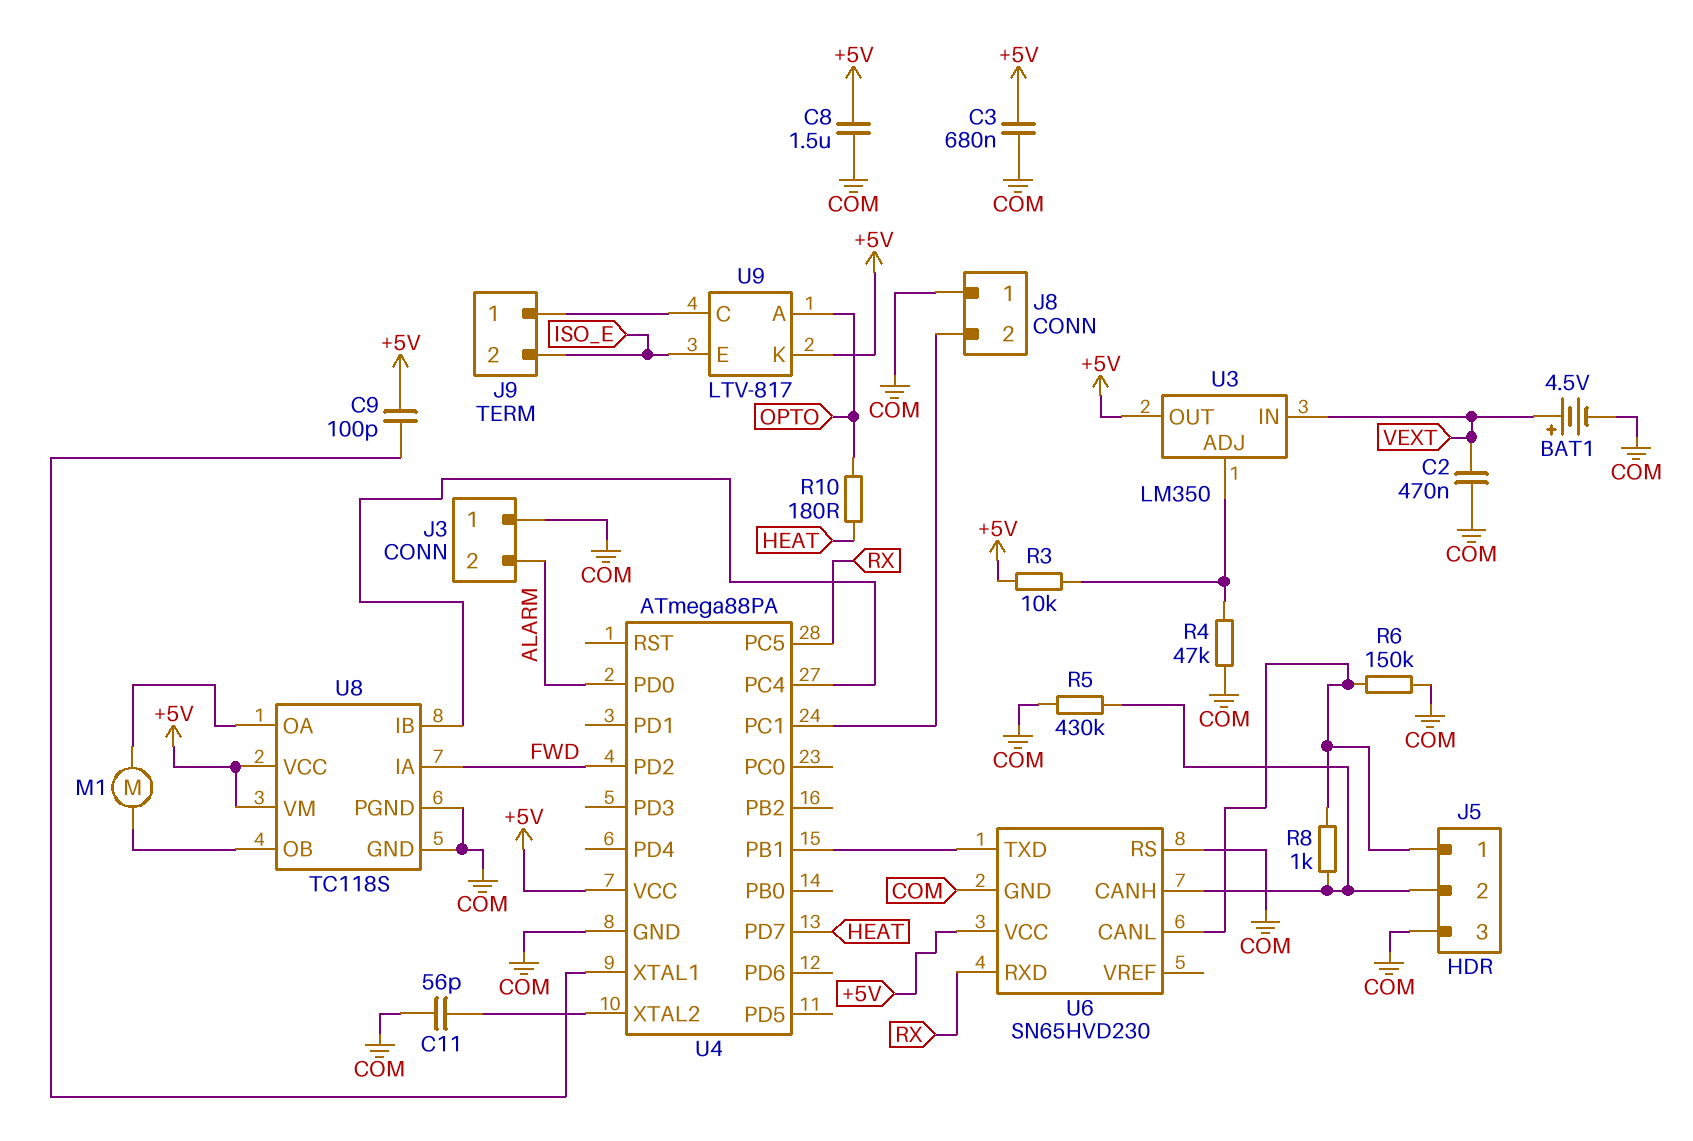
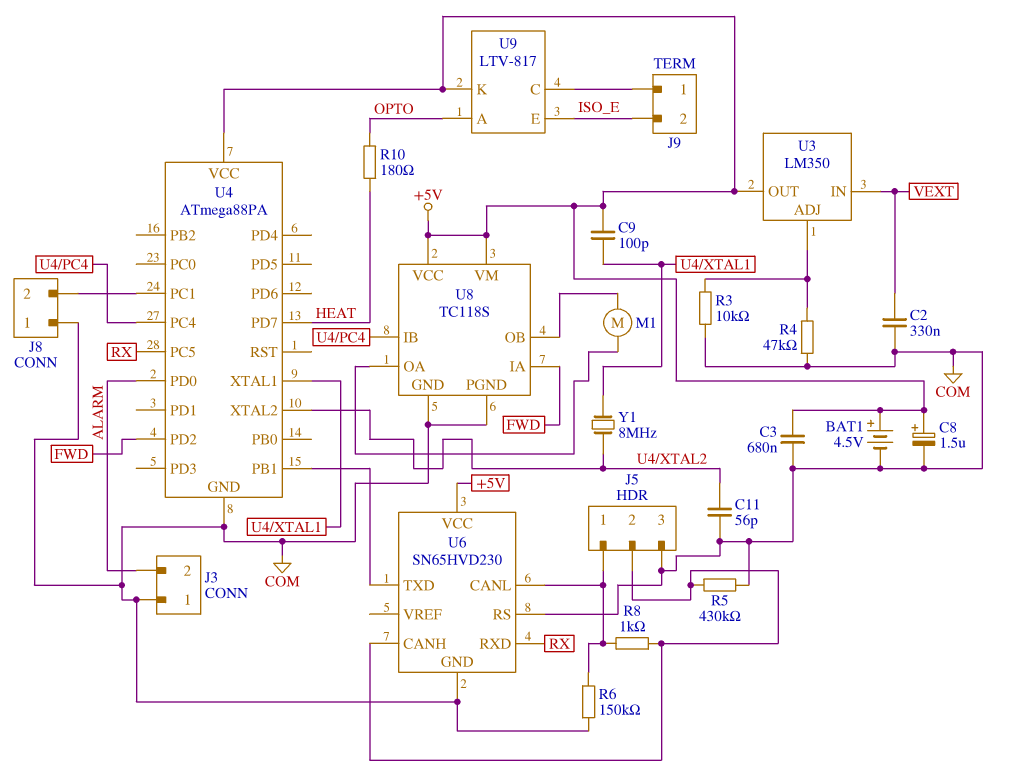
BAT1: 4.5V (plus VEXT, minus COM) -> 4.5V (plus +5V, minus COM)
C2: 470nF (COM, VEXT) -> 330nF (COM, VEXT)
C8: 1.5uF (+5V, COM) -> 1.5uF (plus +5V, minus COM)
R3: 10k (+5V, U3/ADJ) -> 10k (COM, U3/ADJ)
Y1: none -> 8MHz (U4/XTAL1, U4/XTAL2)

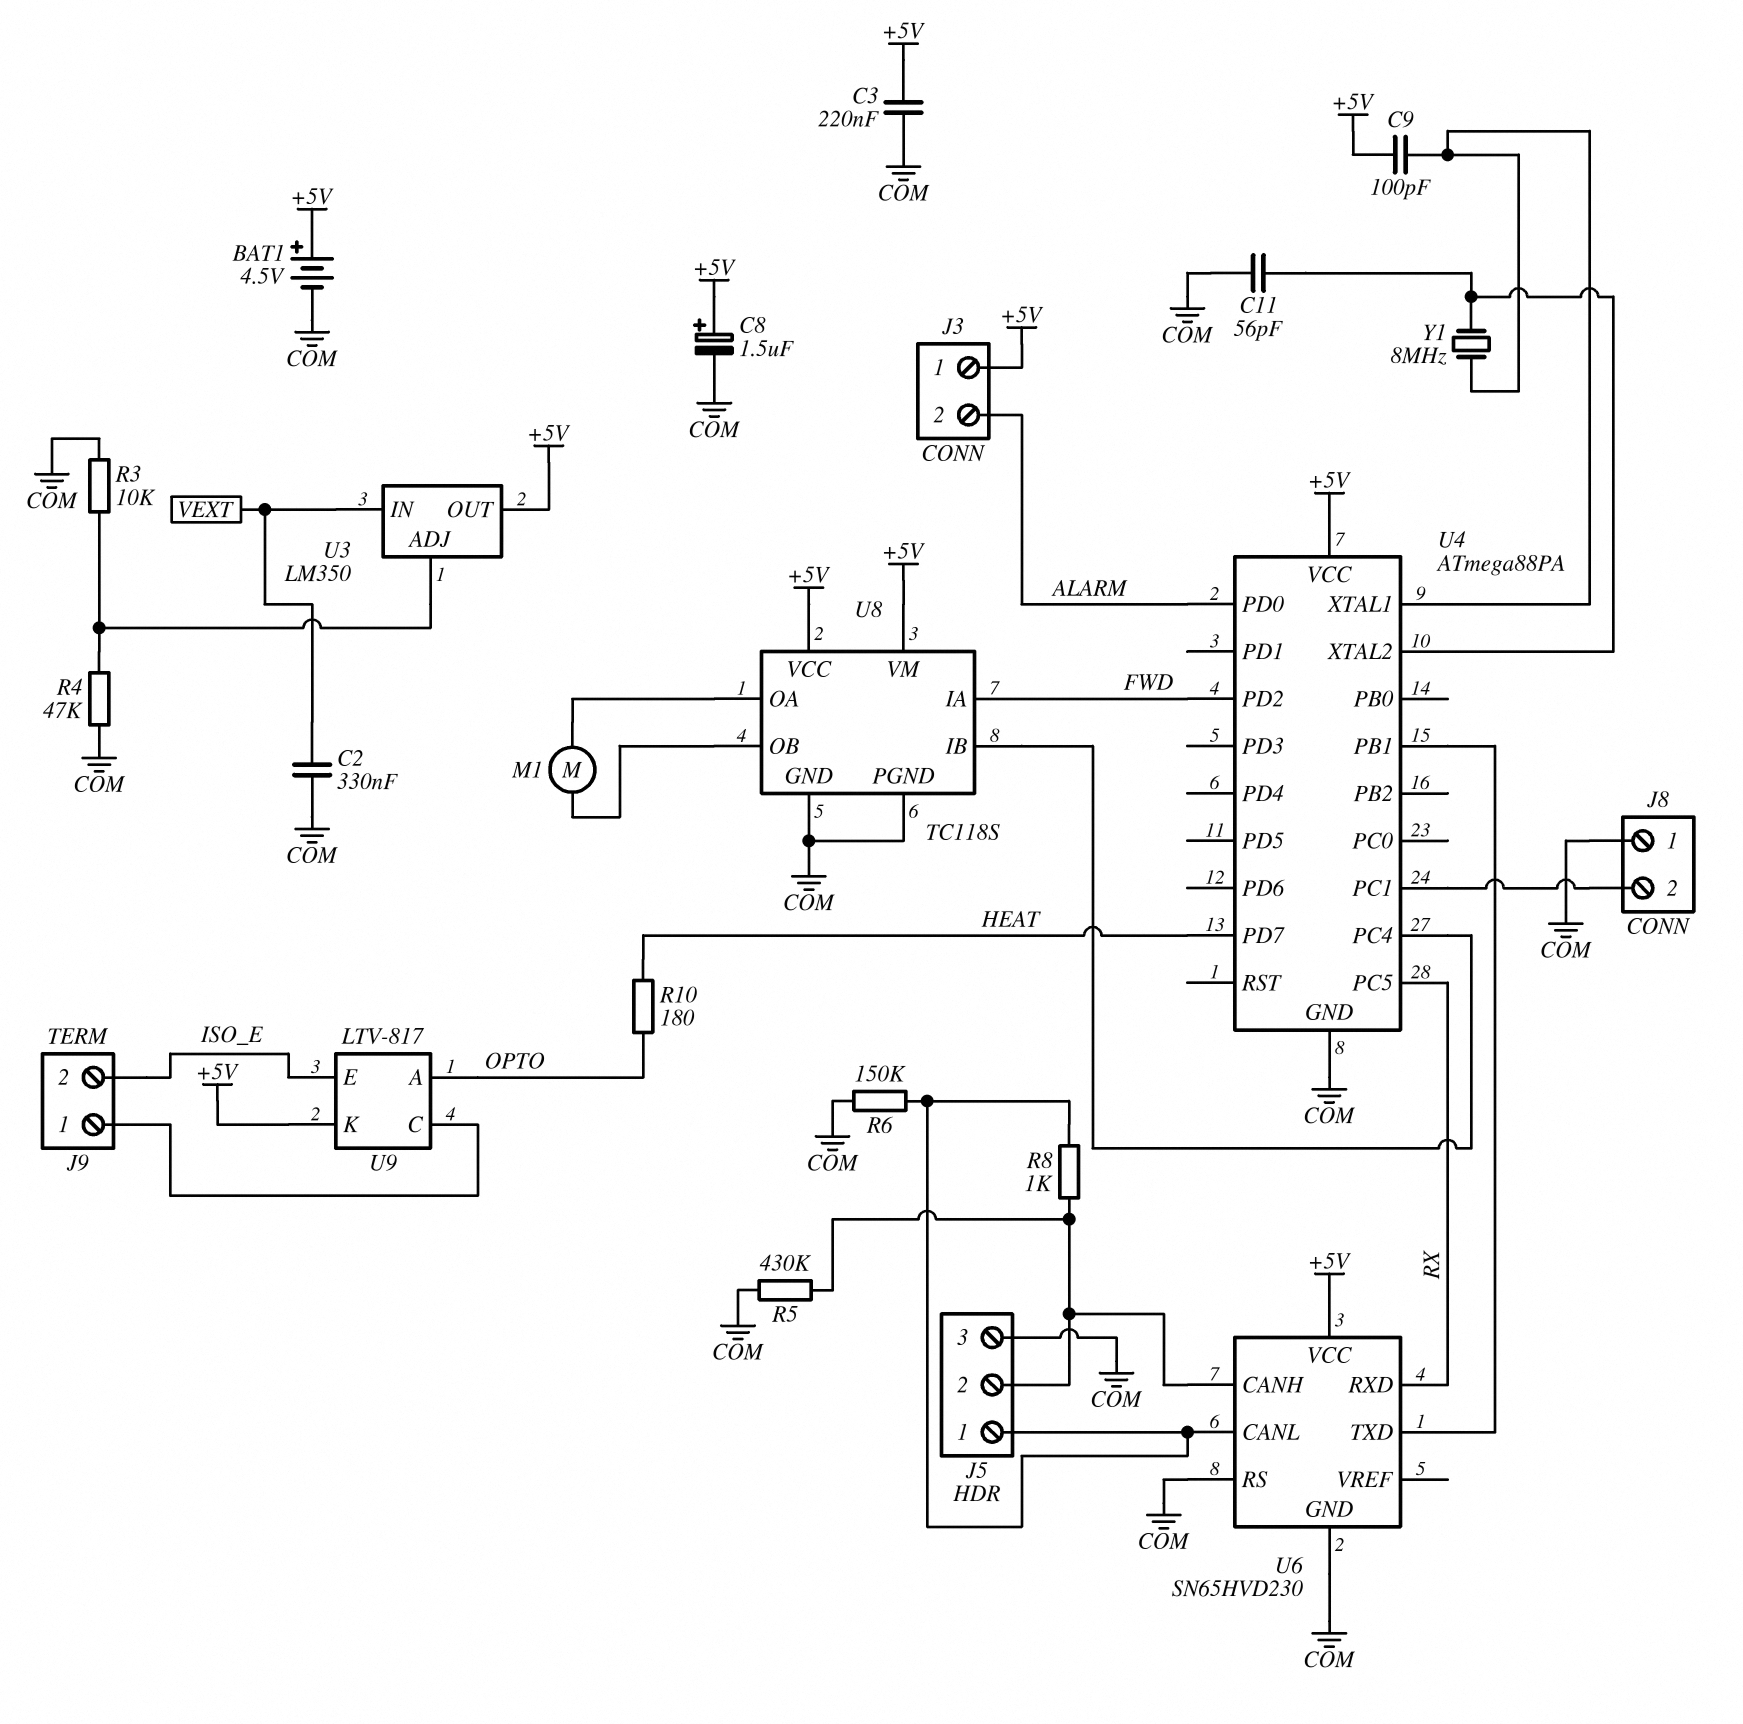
C3: 680nF (+5V, COM) -> 220nF (+5V, COM)
J3 pin 1: COM -> +5V

